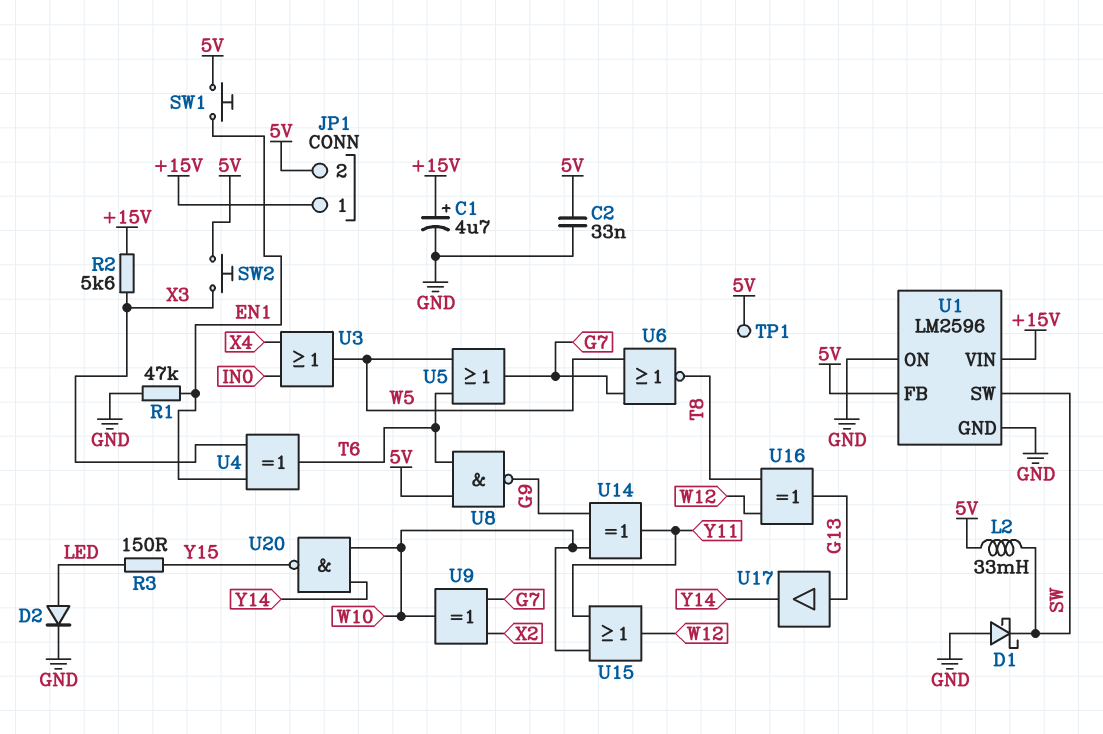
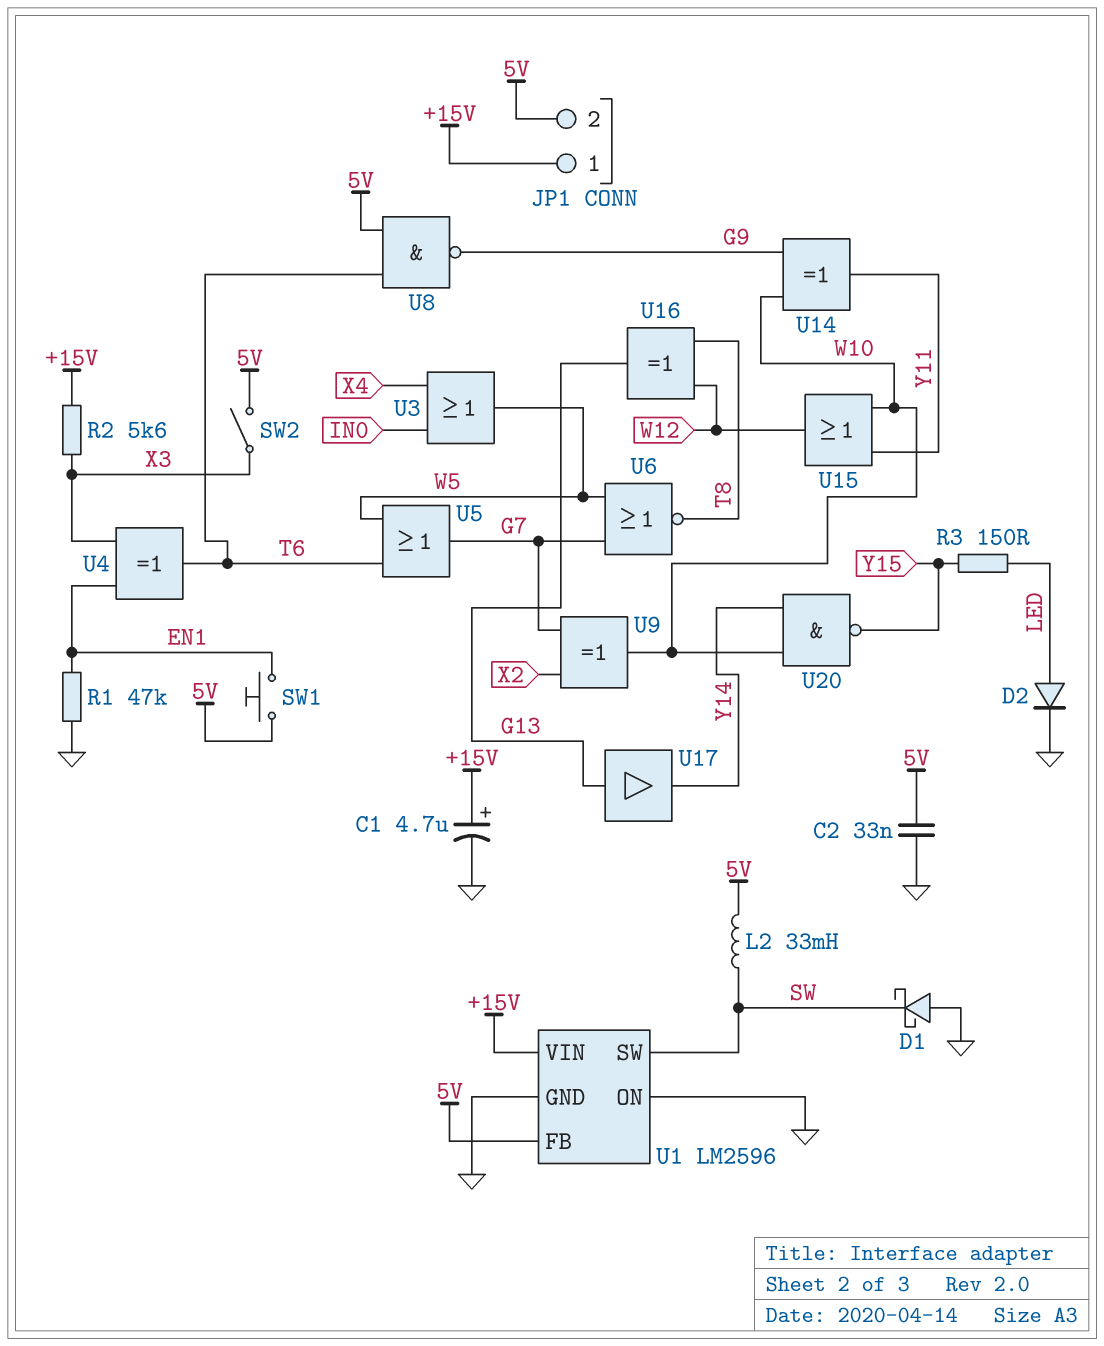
SW2: button (5V, X3) -> switch (5V, X3)
TP1: test point (5V) -> none

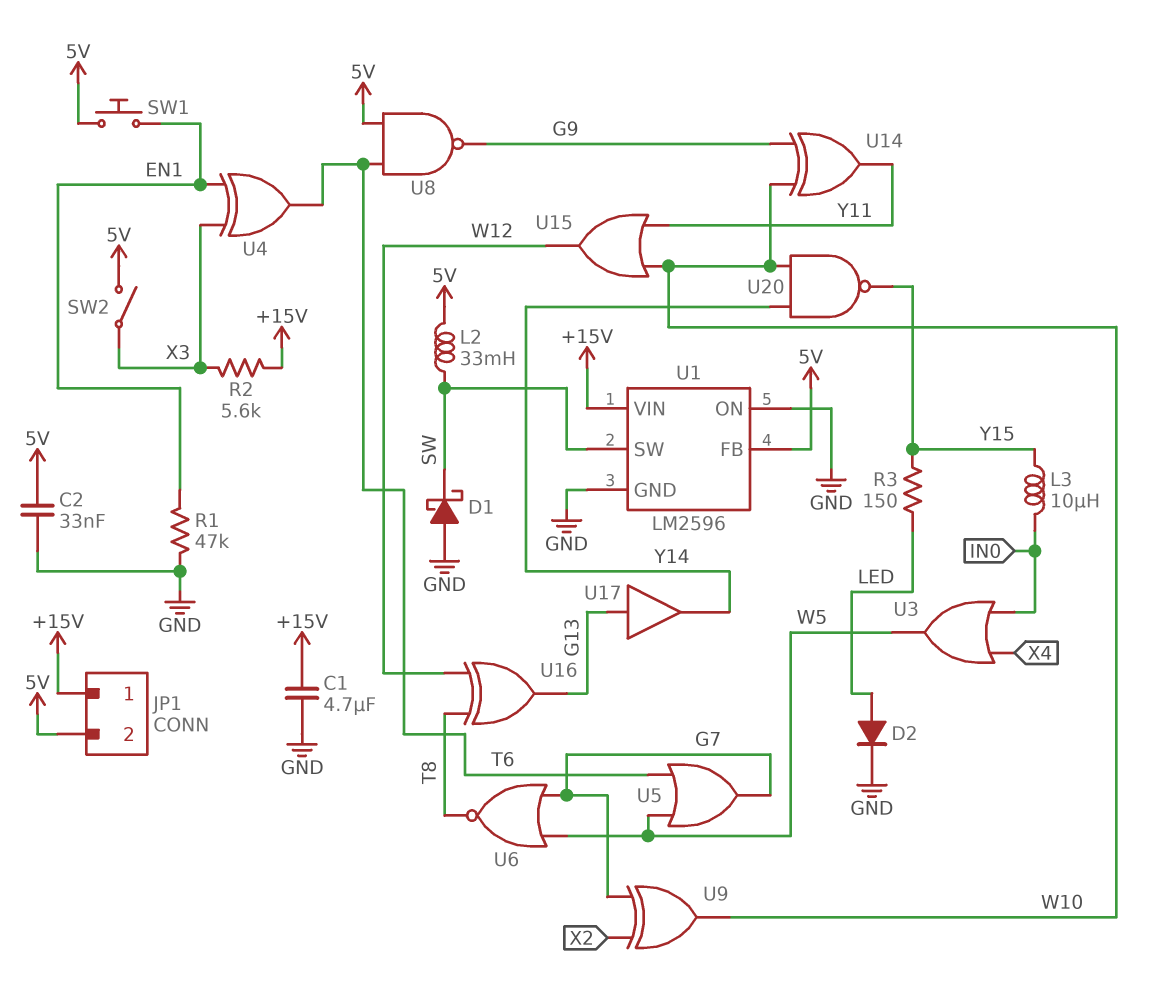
C1: 4.7uF (plus +15V, minus GND) -> 4.7uF (+15V, GND)
L3: none -> 10uH (IN0, Y15)

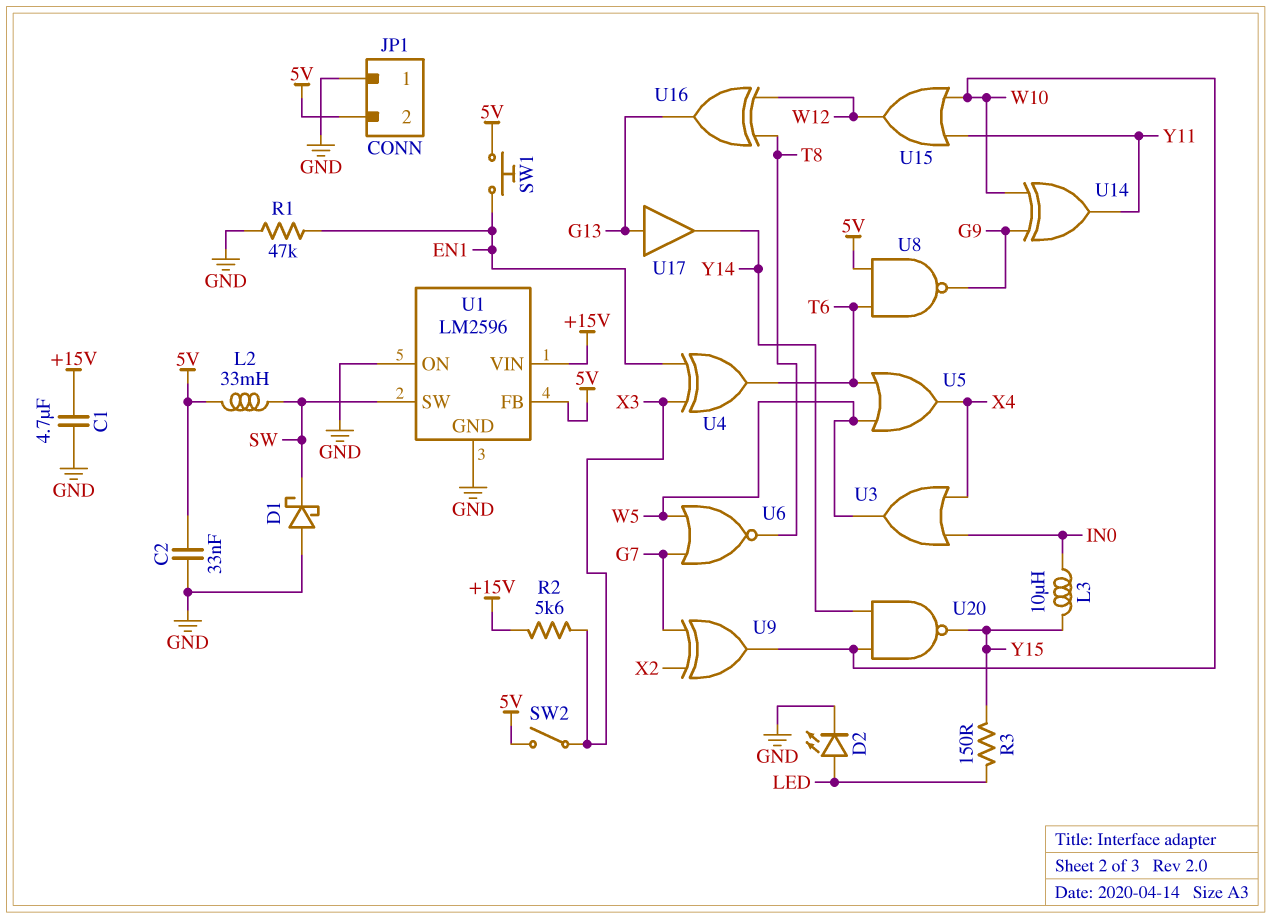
D2: diode (A LED, K GND) -> LED (A LED, K GND)
JP1 pin 1: +15V -> GND
U5: OR (in T6, in W5, out G7) -> OR (in T6, in W5, out X4)

